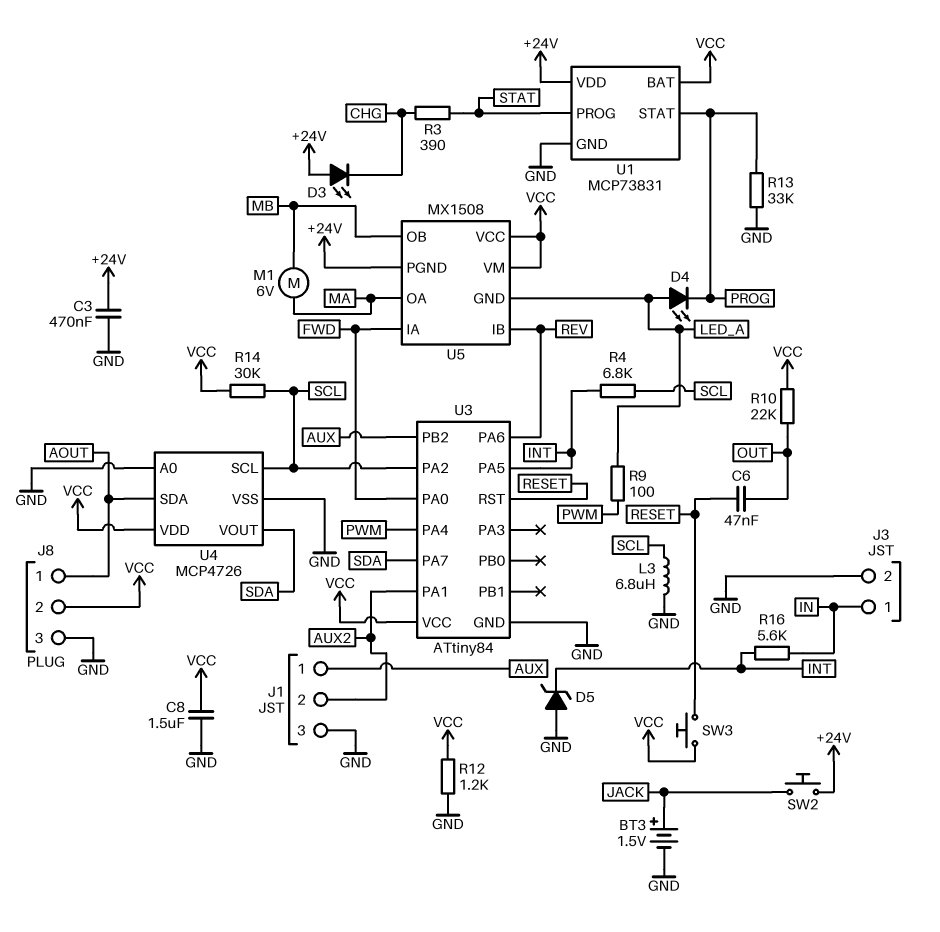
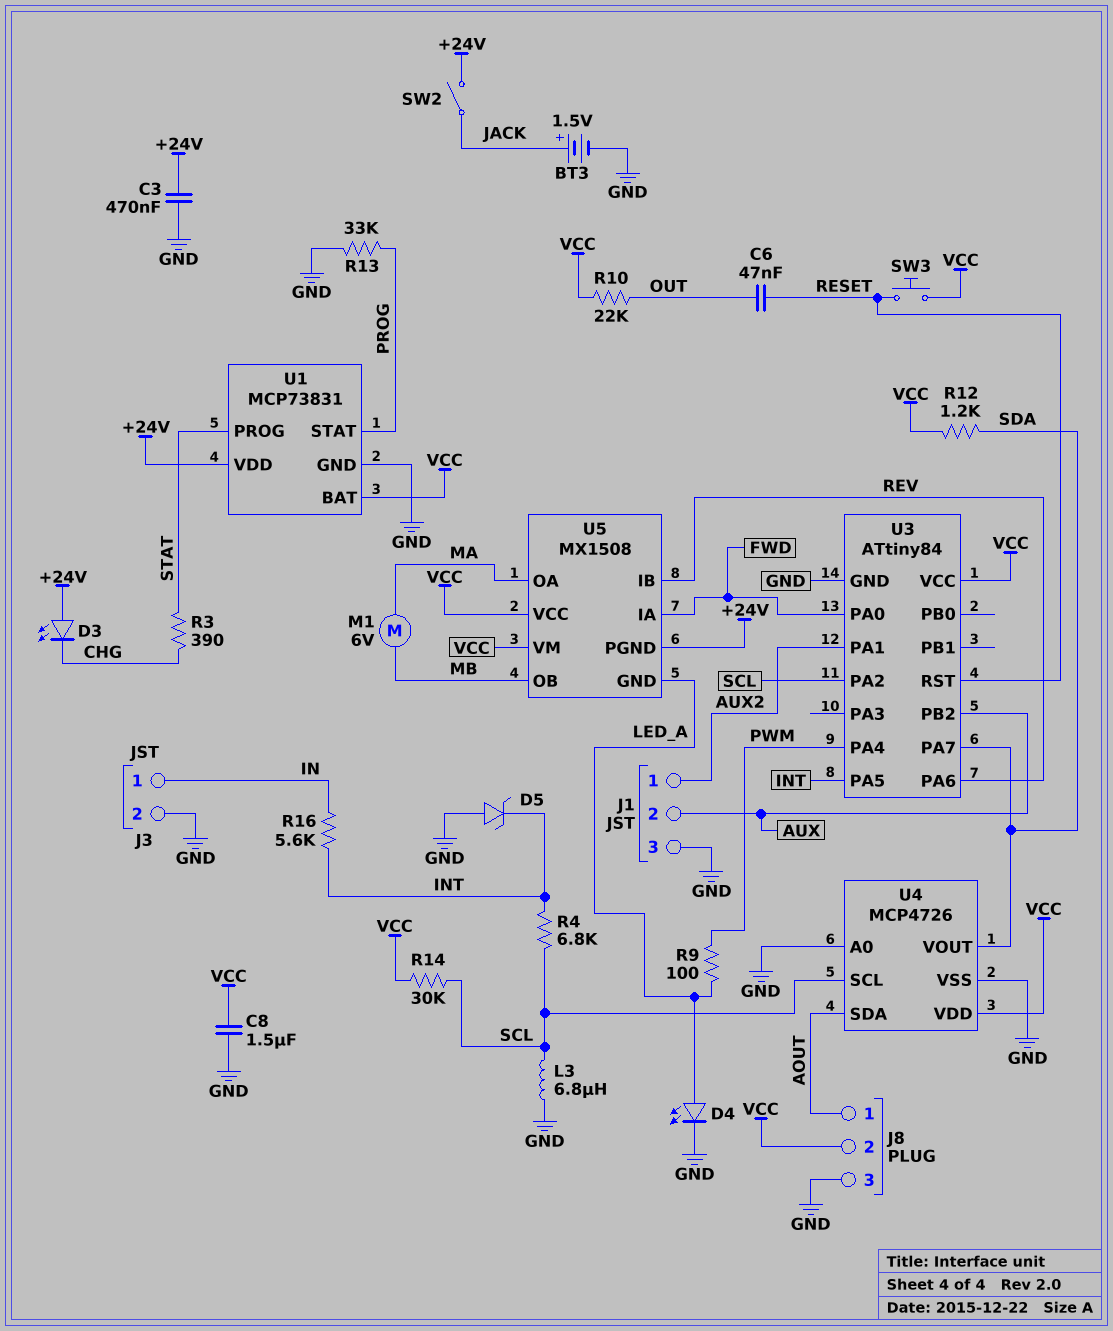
D4: LED (A LED_A, K PROG) -> LED (A LED_A, K GND)
J1 pin 1: AUX -> AUX2
J1 pin 2: AUX2 -> AUX
R12: 1.2k (GND, VCC) -> 1.2k (SDA, VCC)
SW2: button (+24V, JACK) -> switch (+24V, JACK)

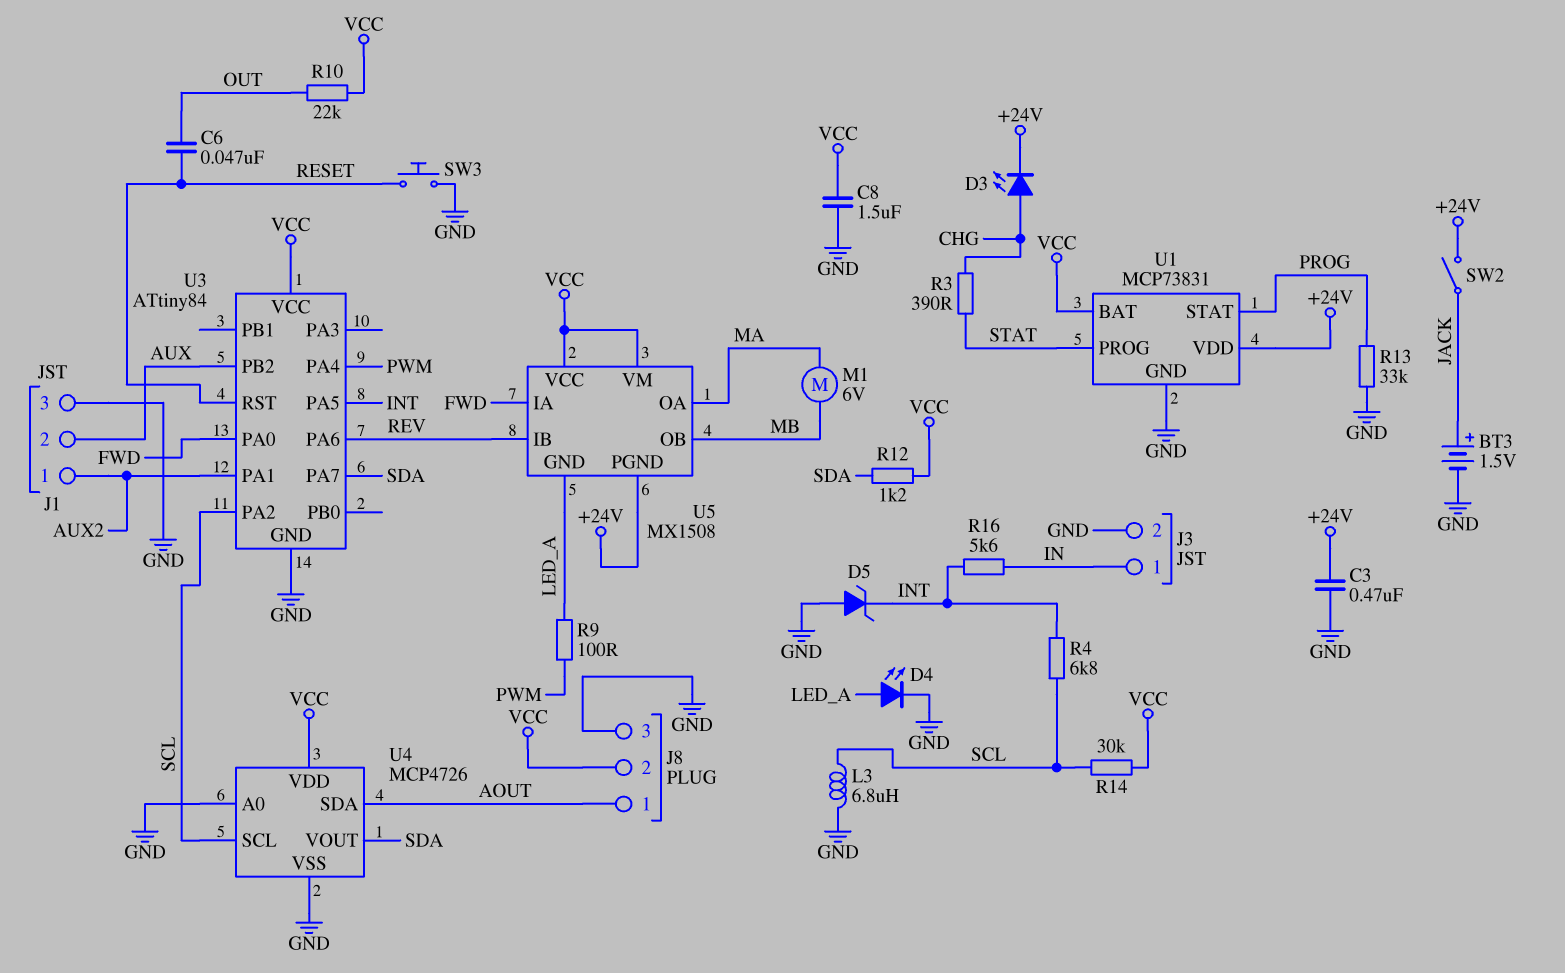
D3: LED (A +24V, K CHG) -> LED (A CHG, K +24V)
SW3: button (RESET, VCC) -> button (GND, RESET)

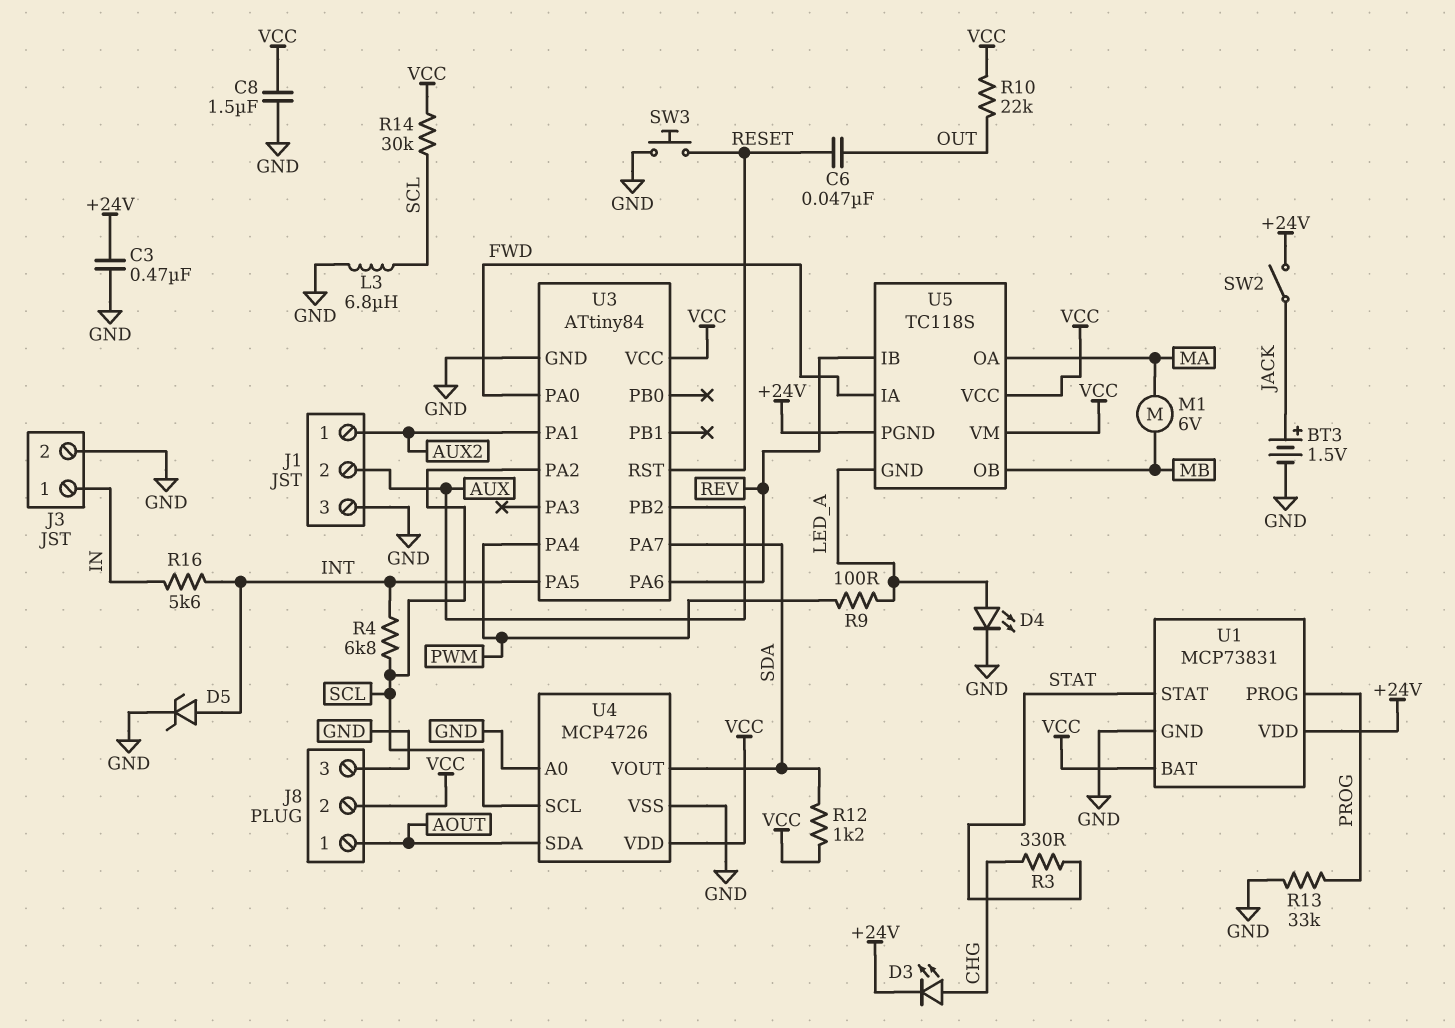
D5: zener (A GND, K INT) -> zener (A INT, K GND)
R3: 390 (CHG, STAT) -> 330 (CHG, STAT)
U1 pin PROG: STAT -> PROG
U1 pin STAT: PROG -> STAT
U5: MX1508 -> TC118S

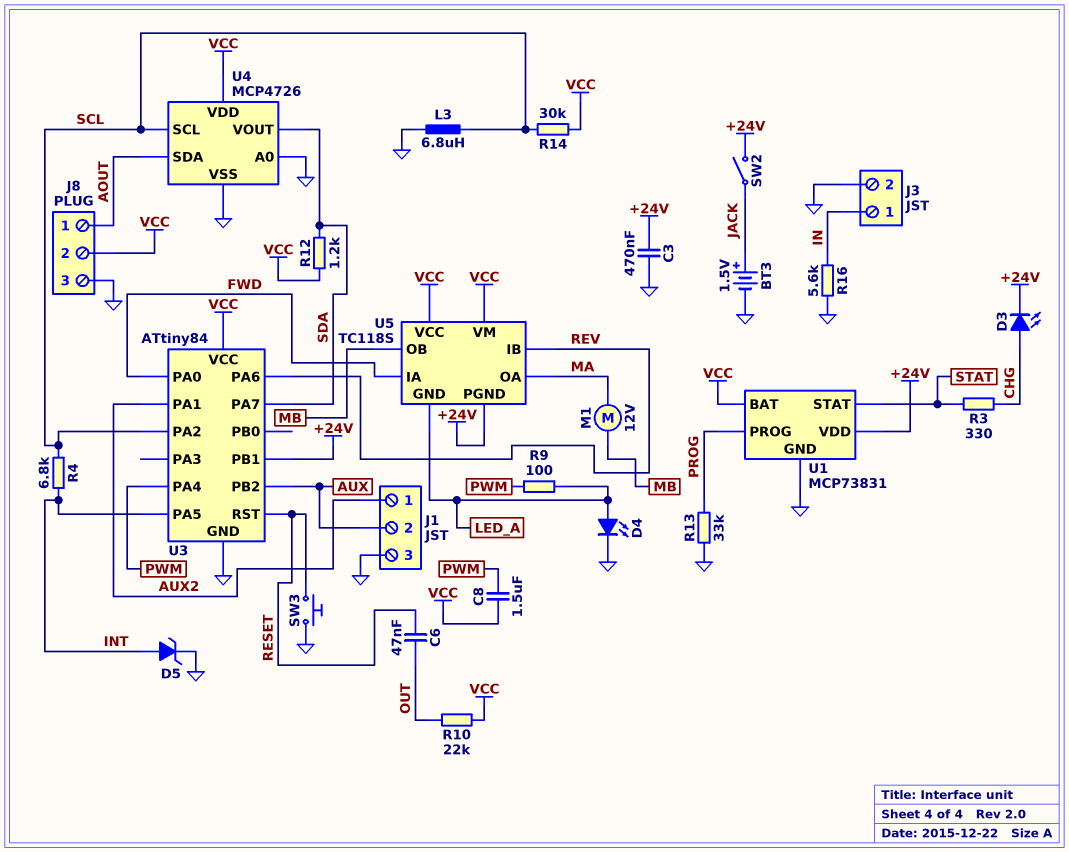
C8: 1.5uF (GND, VCC) -> 1.5uF (PWM, VCC)
M1: motor 6V (MA, MB) -> motor 12V (MA, MB)
R16: 5.6k (IN, INT) -> 5.6k (GND, IN)
U3 pin PB1: none -> +24V

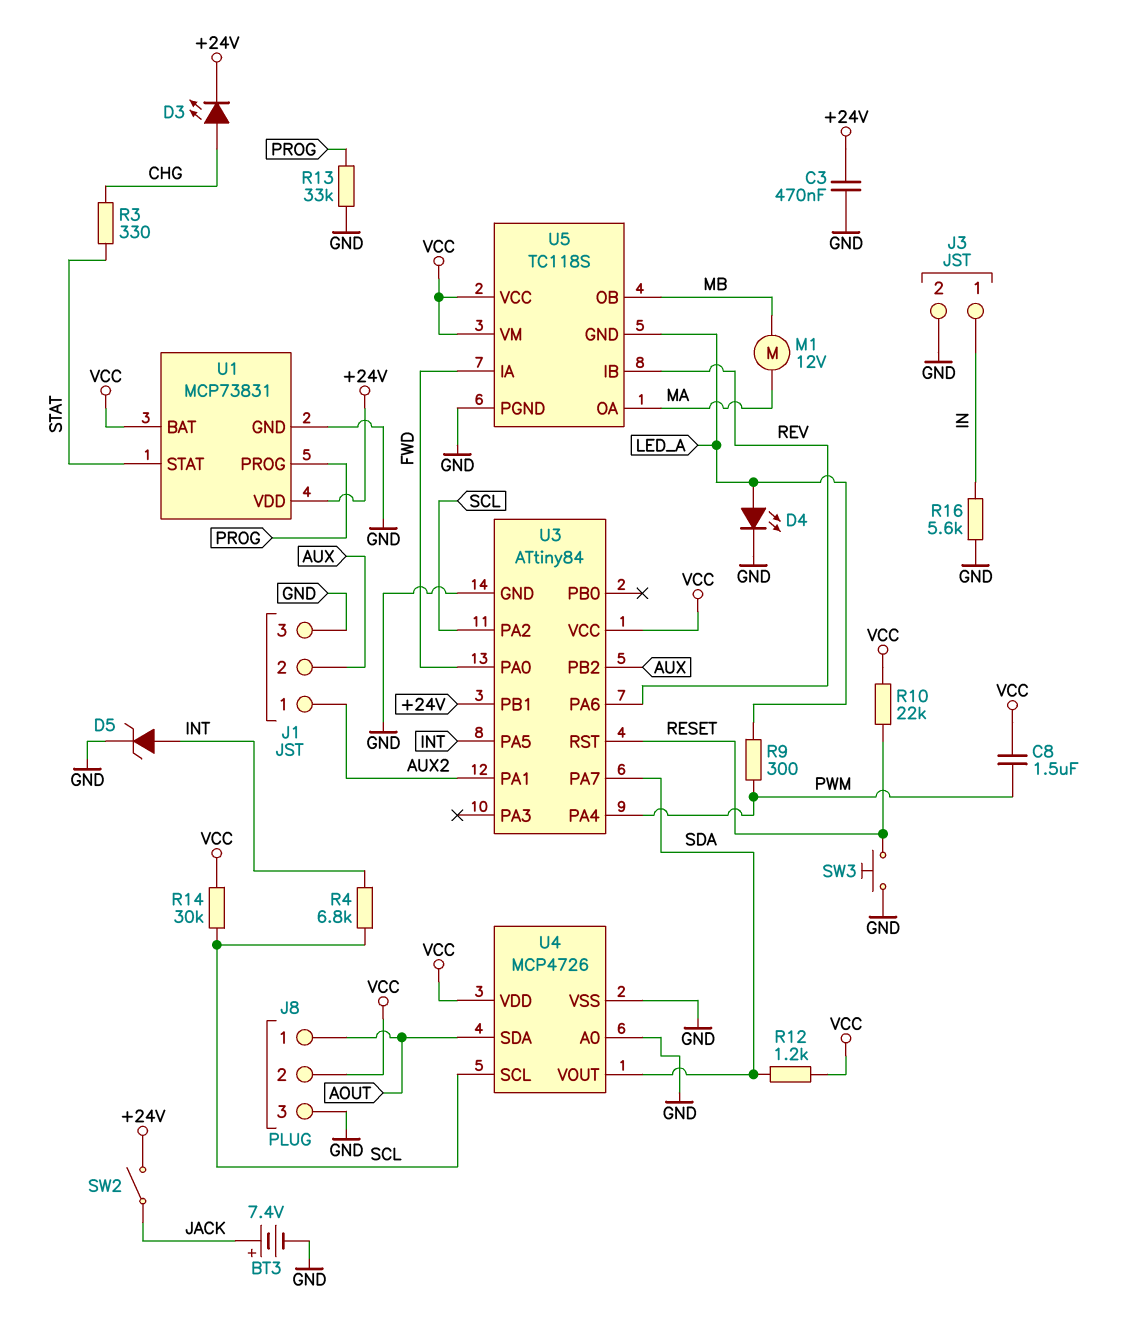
BT3: 1.5V (plus JACK, minus GND) -> 7.4V (plus JACK, minus GND)
C6: 47nF (OUT, RESET) -> none
L3: 6.8uH (GND, SCL) -> none
R9: 100 (LED_A, PWM) -> 300 (LED_A, PWM)
R10: 22k (OUT, VCC) -> 22k (RESET, VCC)
U5 pin PGND: +24V -> GND

